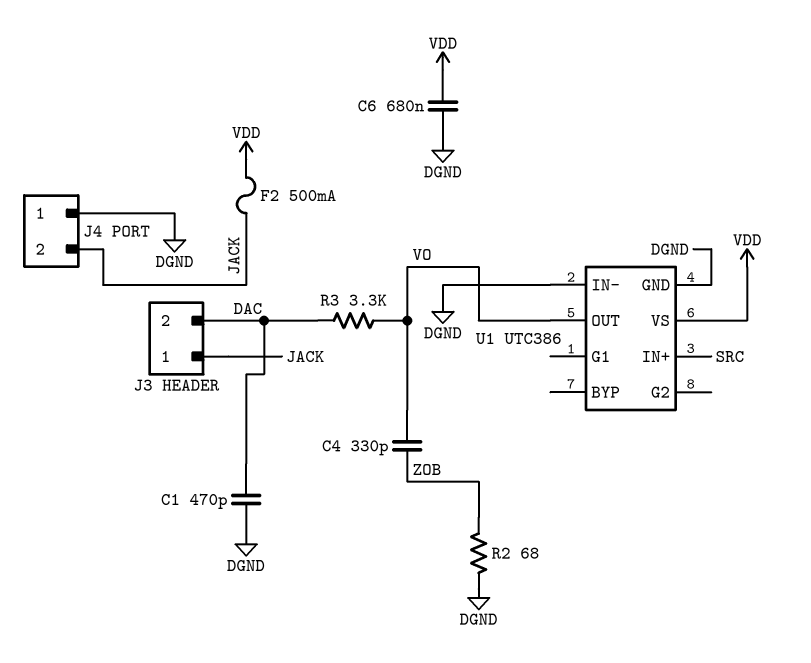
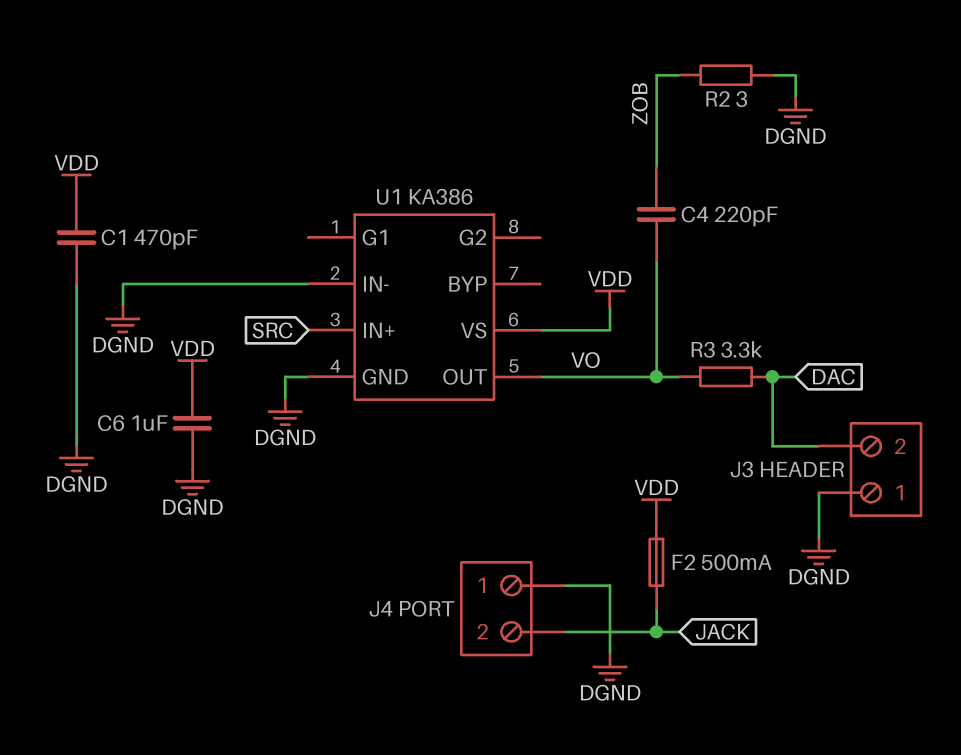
C1: 470pF (DAC, DGND) -> 470pF (DGND, VDD)
C4: 330pF (VO, ZOB) -> 220pF (VO, ZOB)
C6: 680nF (DGND, VDD) -> 1uF (DGND, VDD)
J3 pin 1: JACK -> DGND
R2: 68 (DGND, ZOB) -> 3 (DGND, ZOB)
U1: UTC386 -> KA386

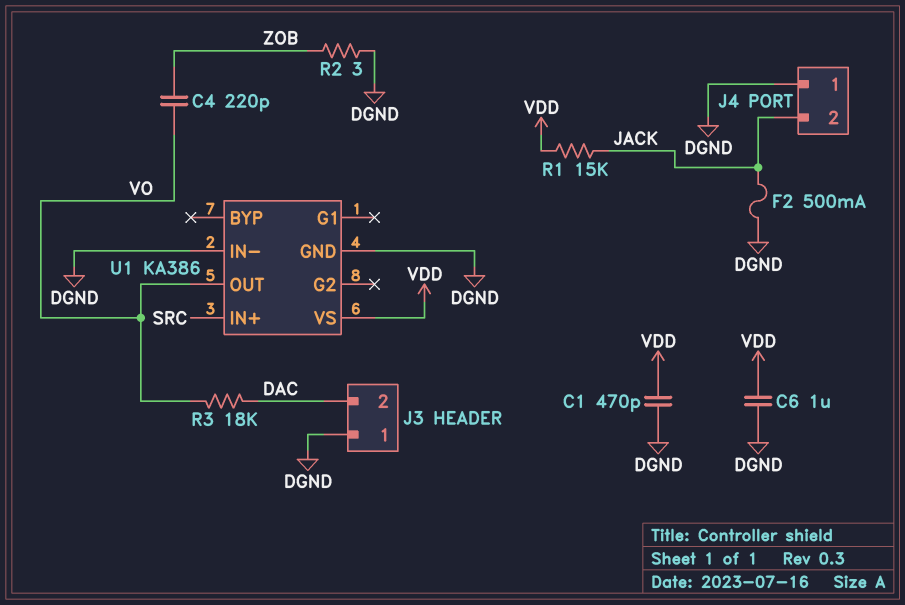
F2: 500mA (JACK, VDD) -> 500mA (DGND, JACK)
R1: none -> 15k (JACK, VDD)
R3: 3.3k (DAC, VO) -> 18k (DAC, VO)

